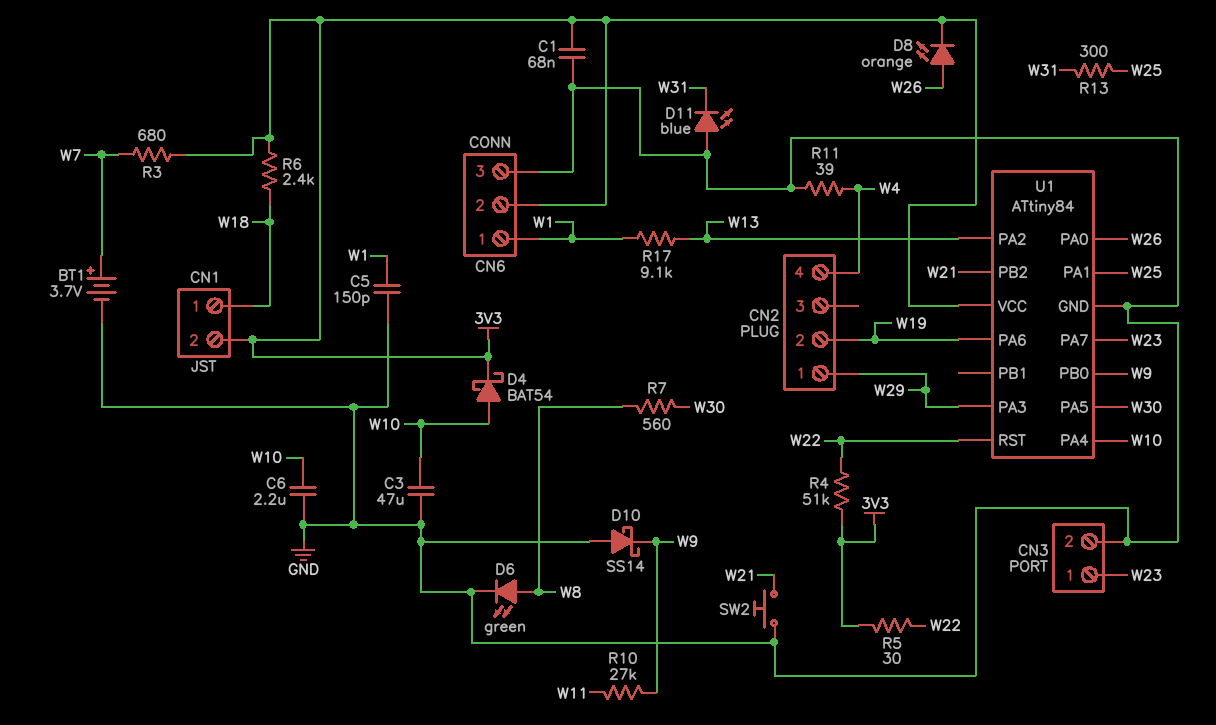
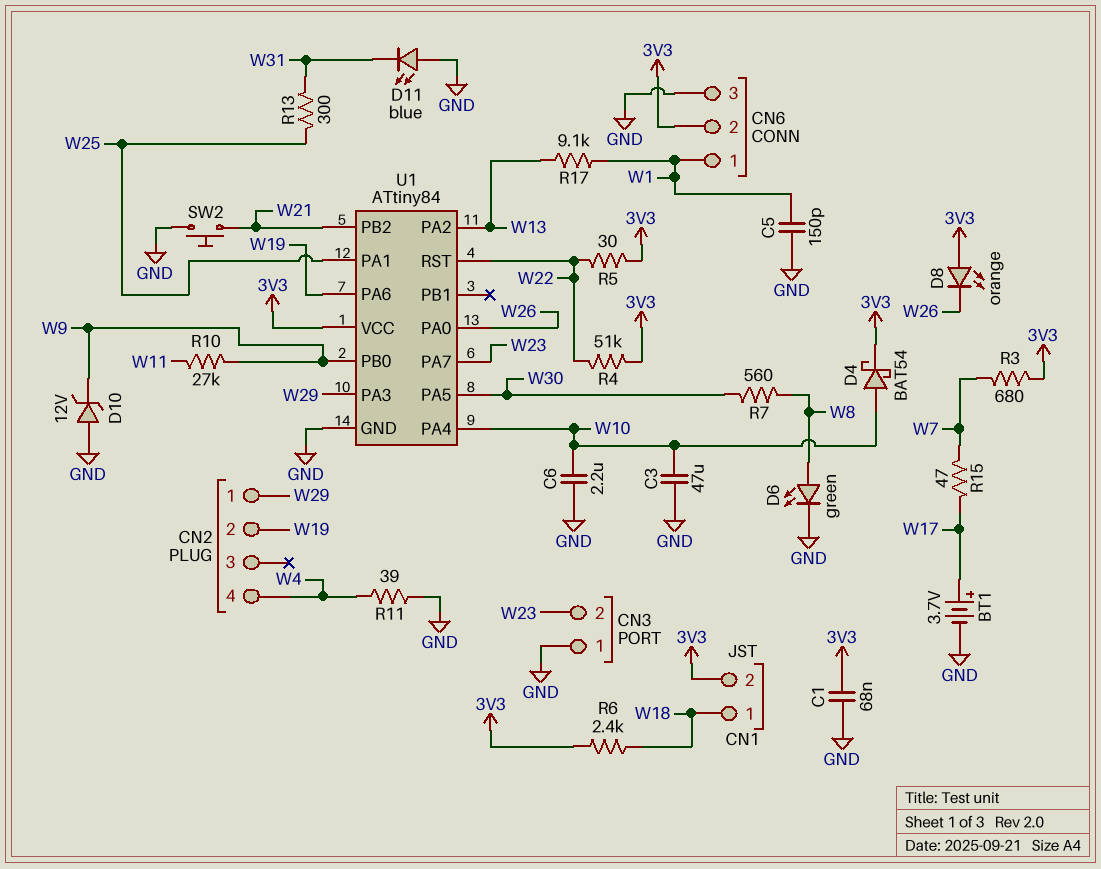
BT1: 3.7V (plus W7, minus GND) -> 3.7V (plus W17, minus GND)
CN3 pin 1: W23 -> GND
CN3 pin 2: GND -> W23
D8: LED orange (A W26, K 3V3) -> LED orange (A 3V3, K W26)
D10: schottky SS14 (A GND, K W9) -> zener 12V (A GND, K W9)
R15: none -> 47 (W7, W17)

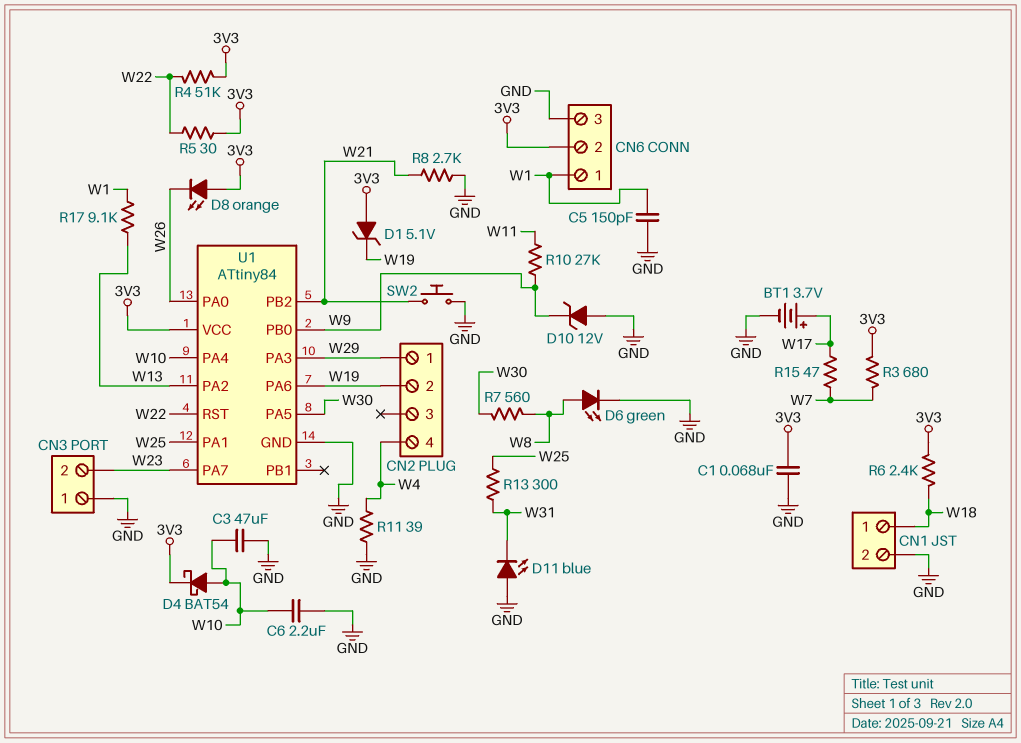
CN1 pin 2: 3V3 -> GND
D1: none -> zener 5.1V (A 3V3, K W19)
R8: none -> 2.7k (GND, W21)

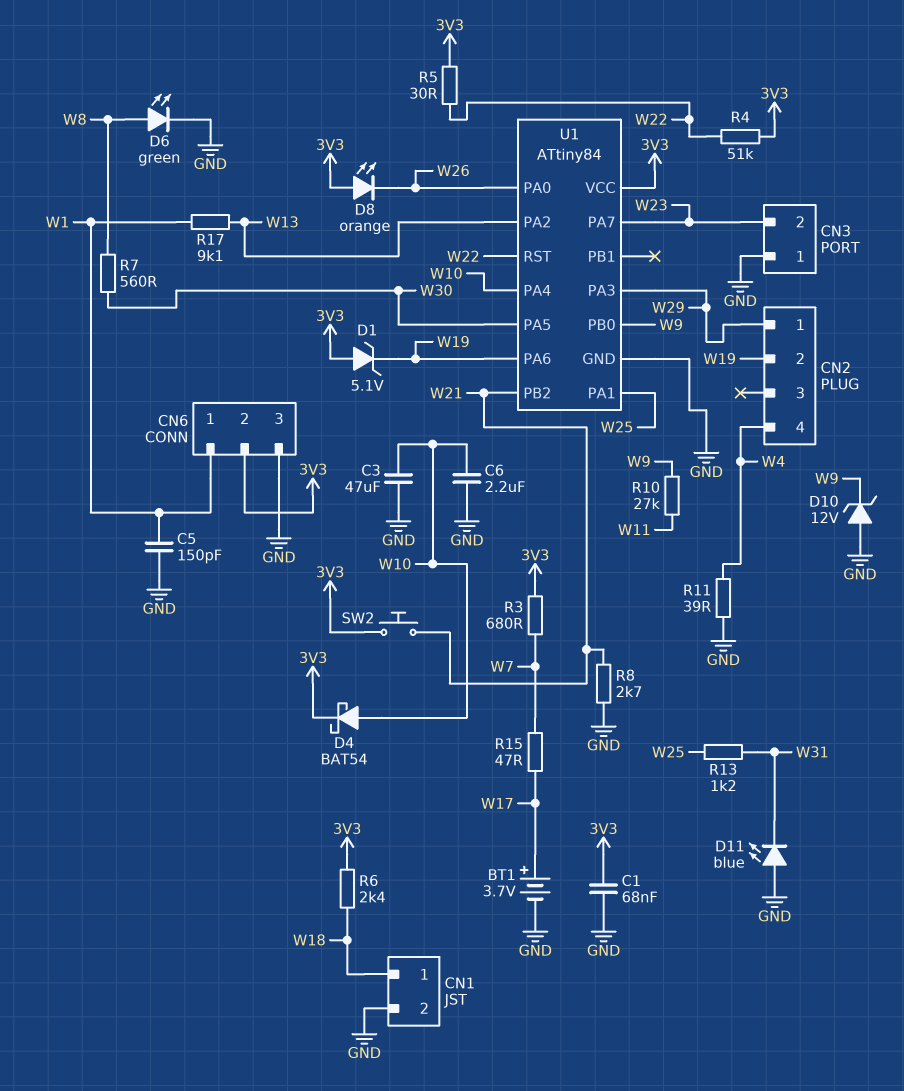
R13: 300 (W25, W31) -> 1.2k (W25, W31)
SW2: button (GND, W21) -> button (3V3, W21)

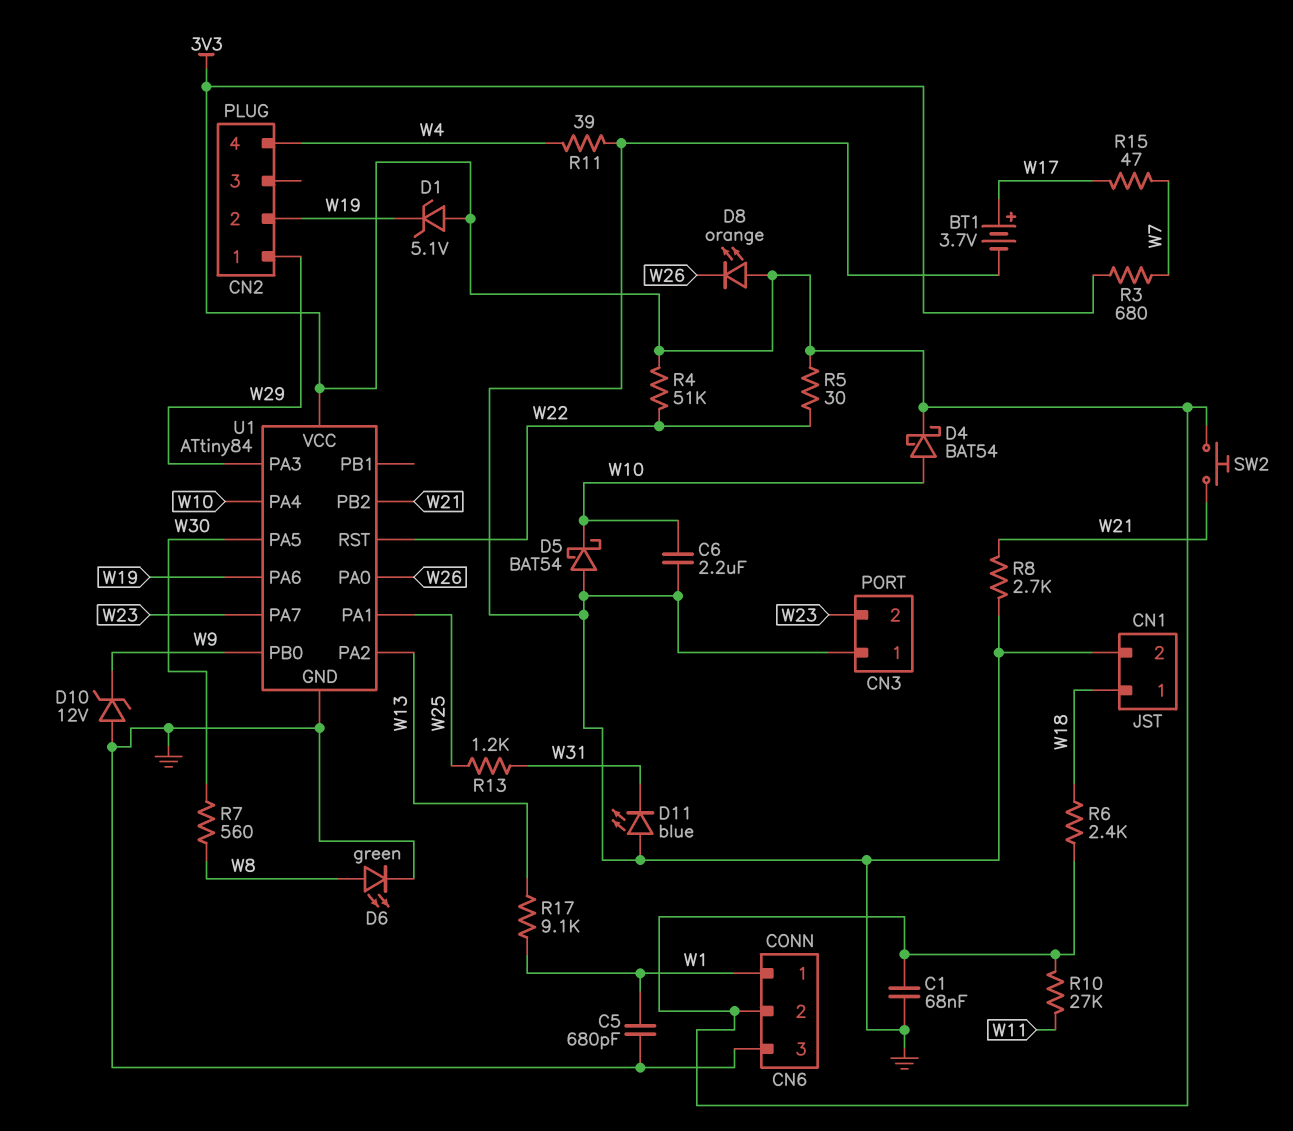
C3: 47uF (GND, W10) -> none
C5: 150pF (GND, W1) -> 680pF (GND, W1)
D5: none -> schottky BAT54 (A GND, K W10)
R10: 27k (W9, W11) -> 27k (3V3, W11)

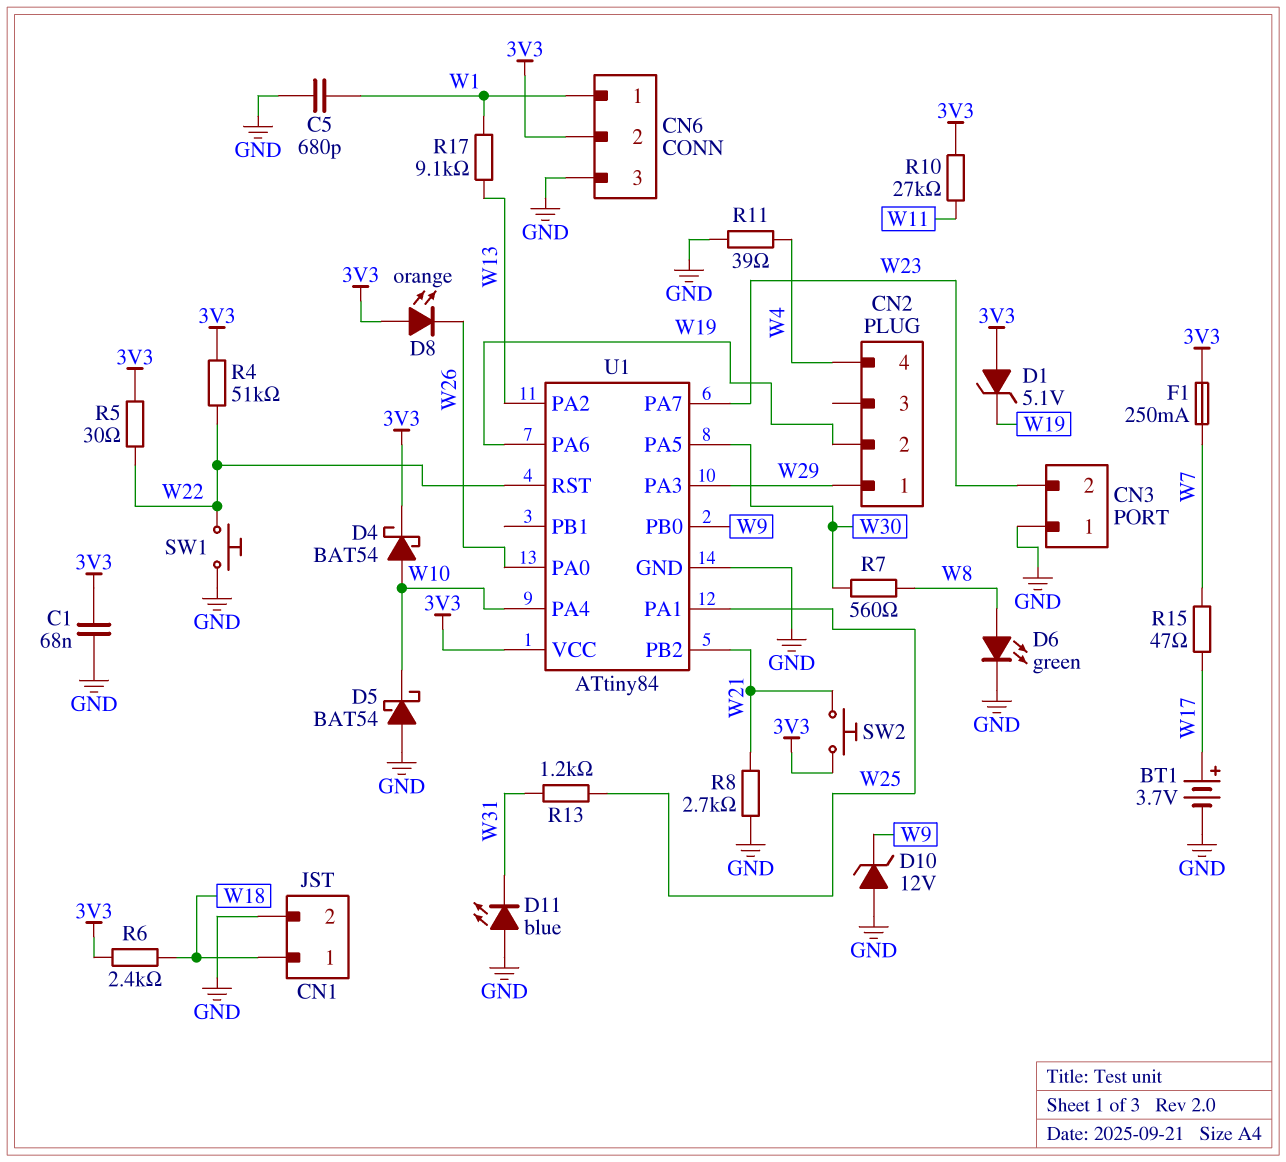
C6: 2.2uF (GND, W10) -> none
F1: none -> 250mA (3V3, W7)
R3: 680 (3V3, W7) -> none
SW1: none -> button (GND, W22)

